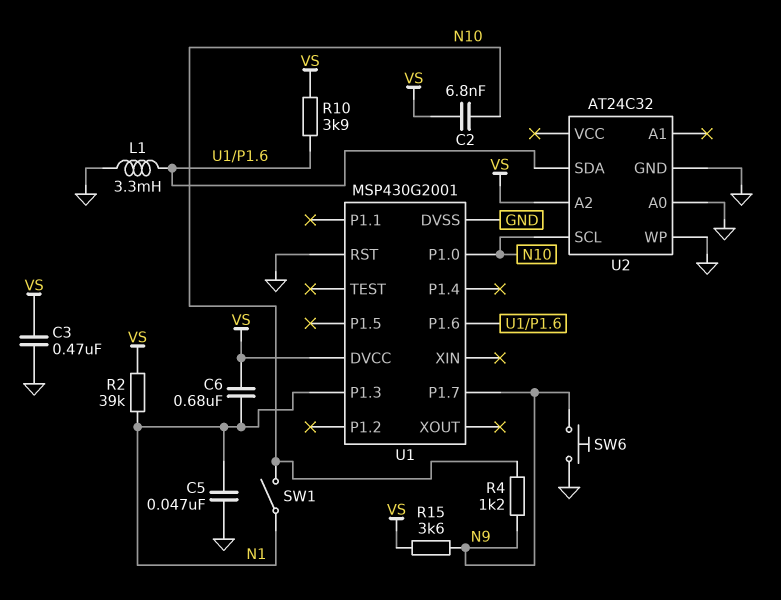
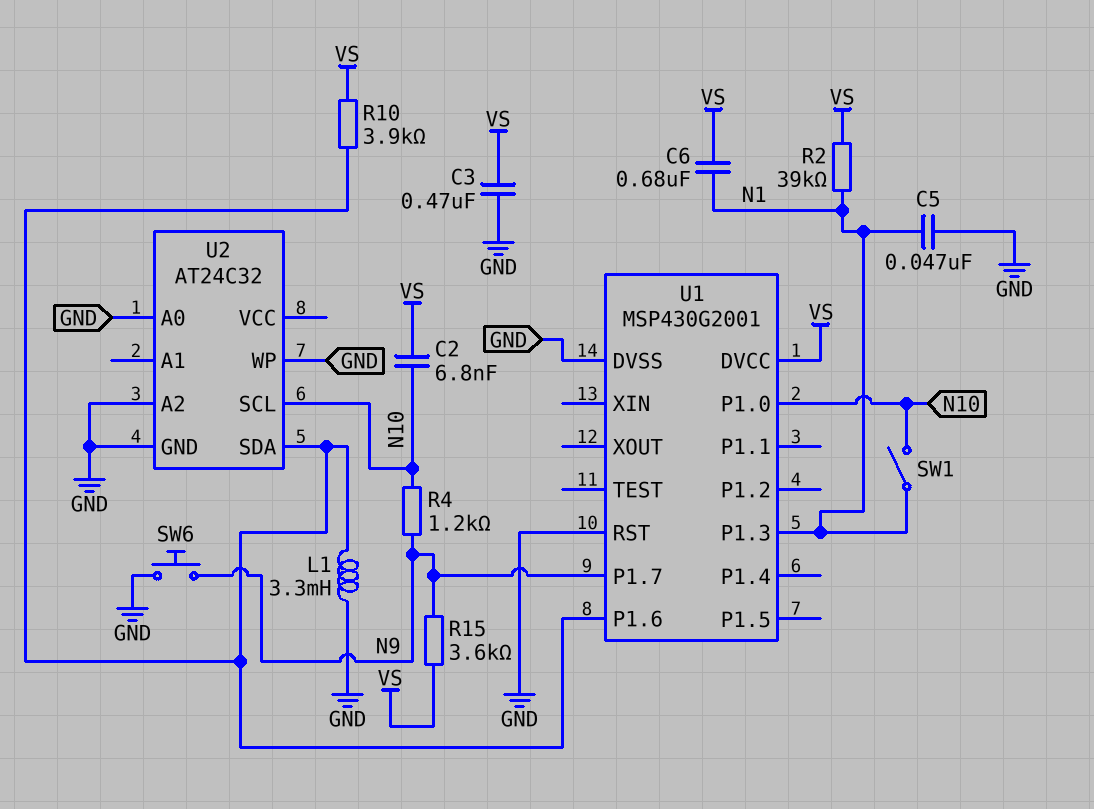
U2 pin A2: VS -> GND

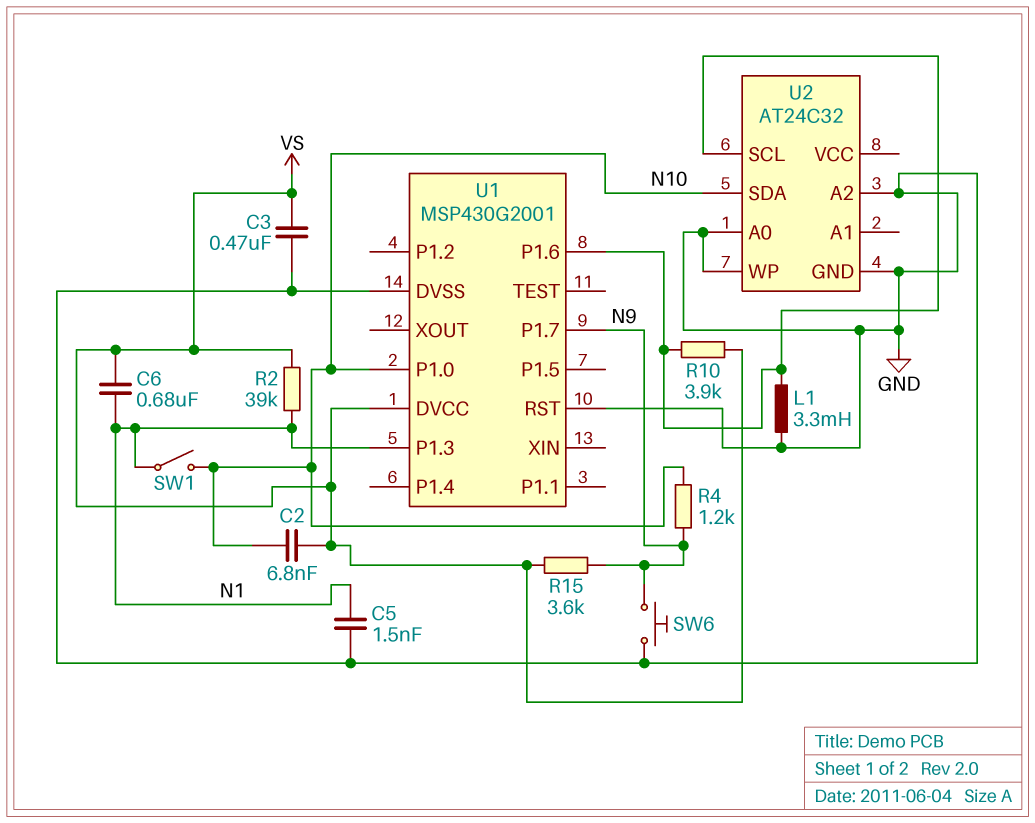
C5: 47nF (GND, N1) -> 1.5nF (GND, N1)
U2 pin SCL: N10 -> U1/P1.6
U2 pin SDA: U1/P1.6 -> N10

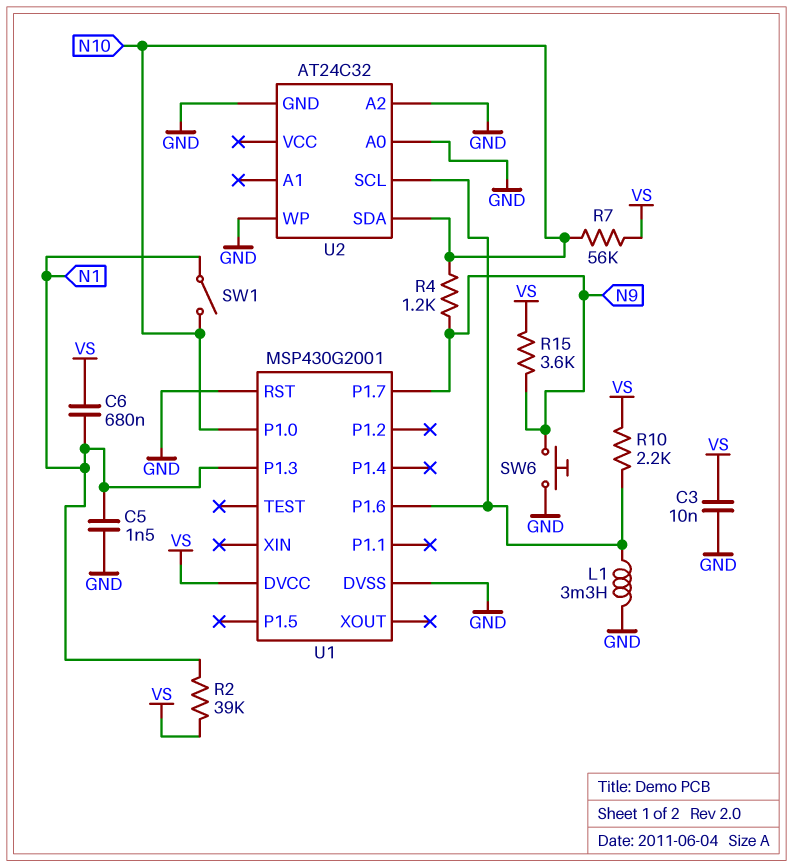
C2: 6.8nF (N10, VS) -> none
C3: 470nF (GND, VS) -> 10nF (GND, VS)
R7: none -> 56k (N10, VS)
R10: 3.9k (U1/P1.6, VS) -> 2.2k (U1/P1.6, VS)

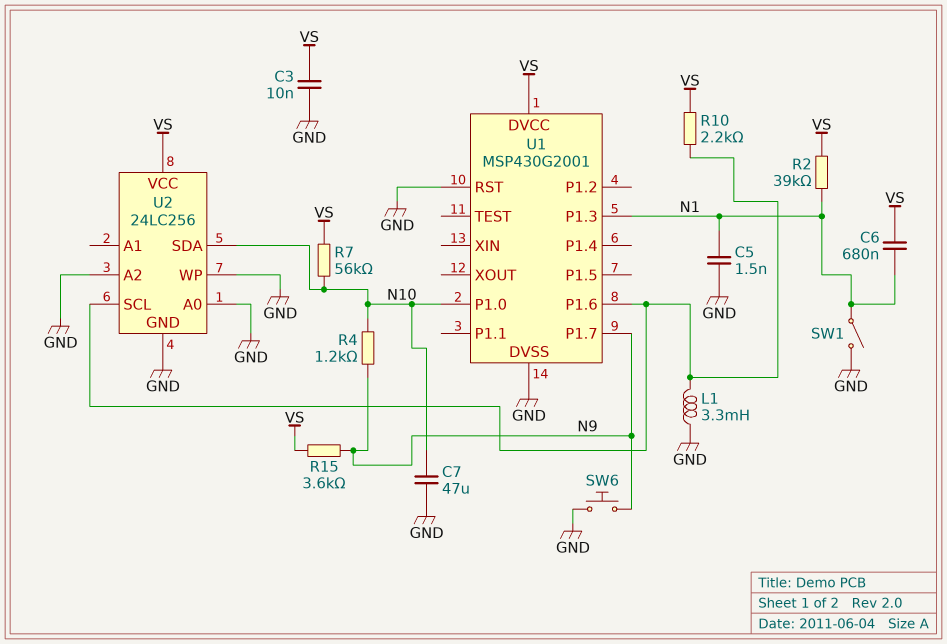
C7: none -> 47uF (GND, N10)
SW1: switch (N1, N10) -> switch (GND, N1)
U2: AT24C32 -> 24LC256
U2 pin VCC: none -> VS

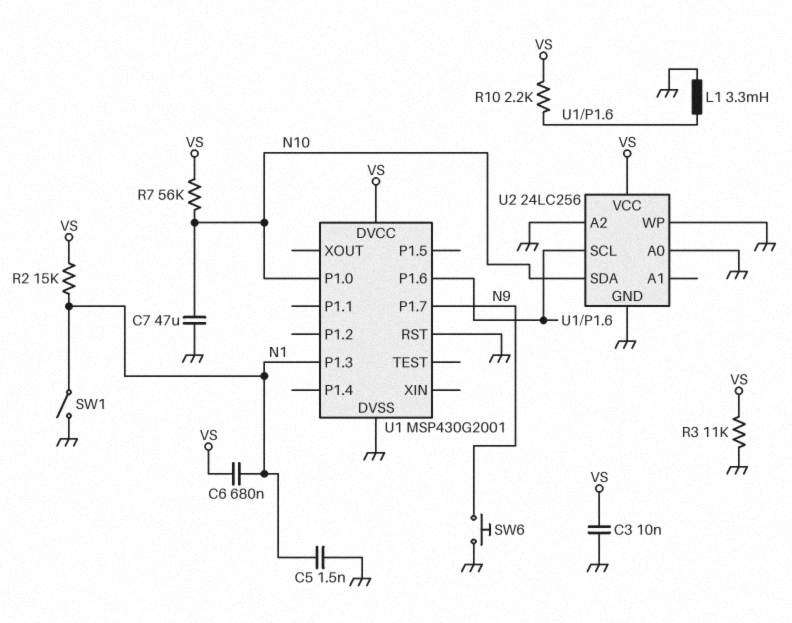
R2: 39k (N1, VS) -> 15k (N1, VS)
R3: none -> 11k (GND, VS)
R4: 1.2k (N9, N10) -> none
R15: 3.6k (N9, VS) -> none

